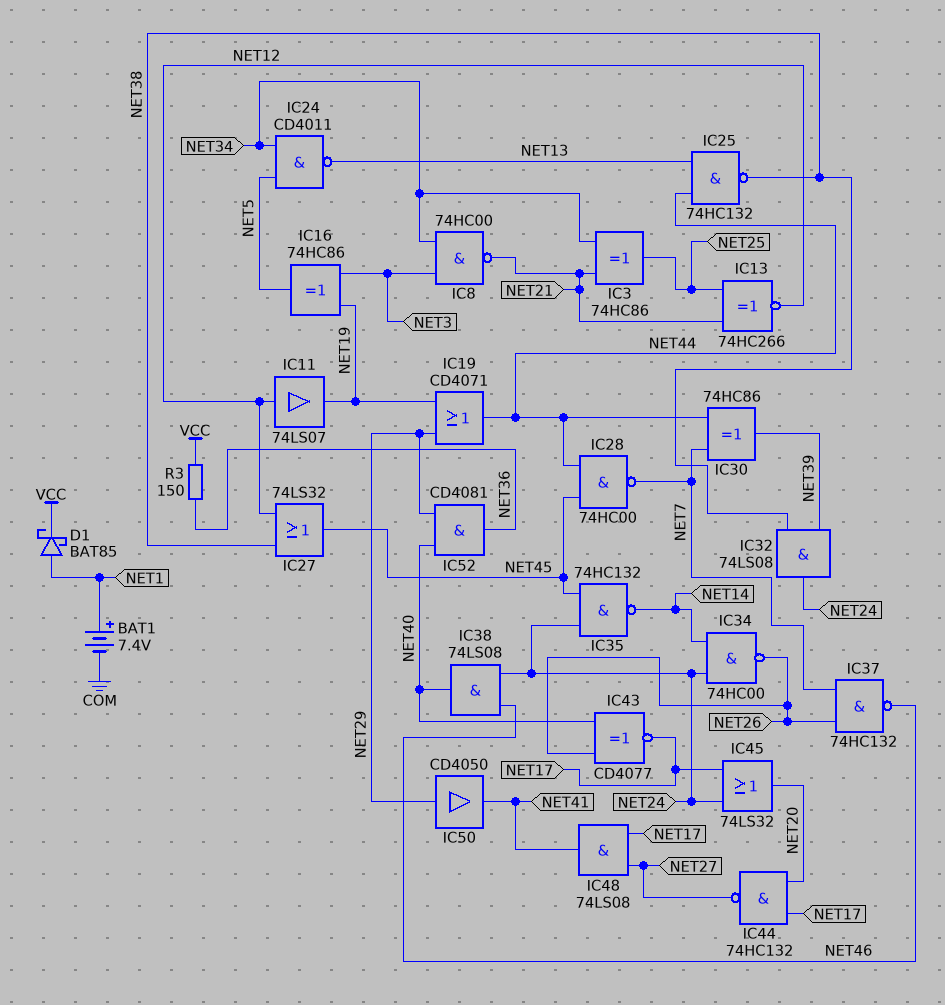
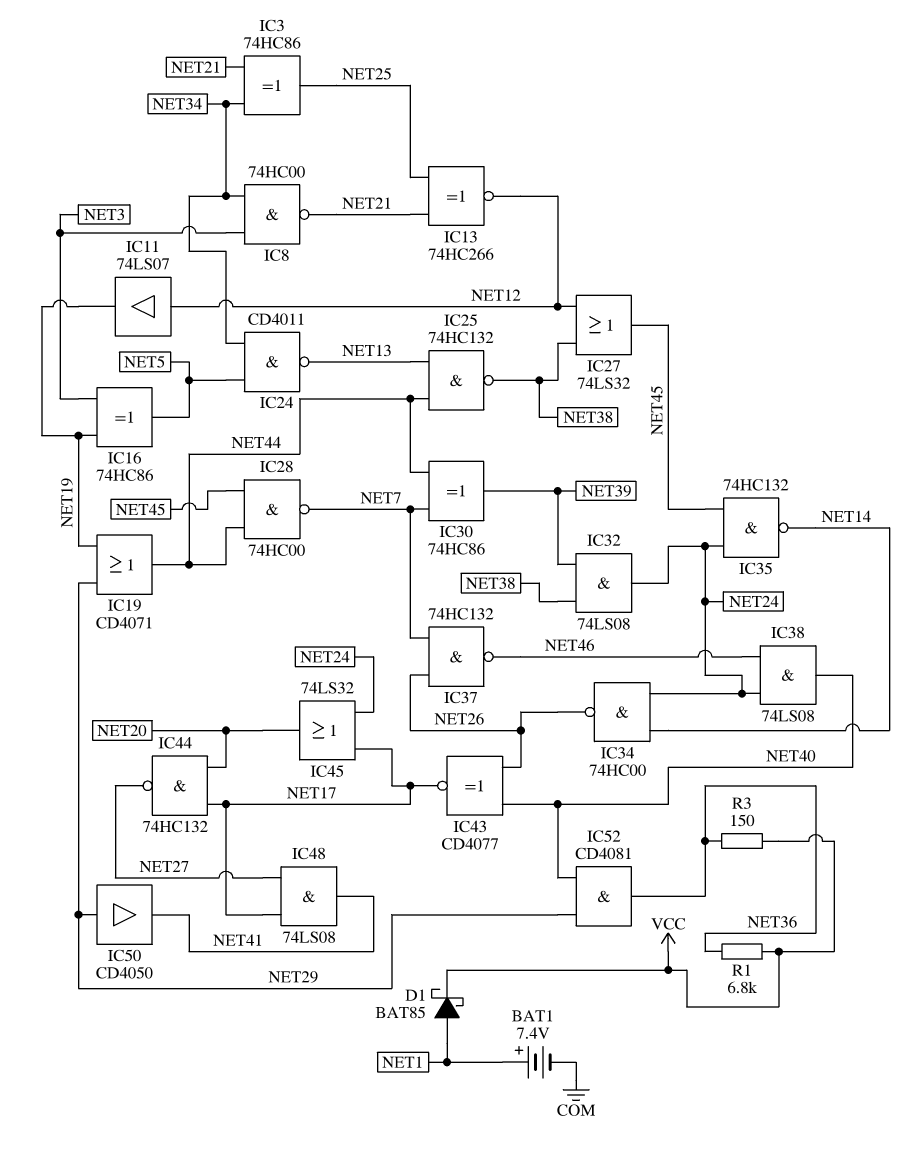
R1: none -> 6.8k (NET36, VCC)

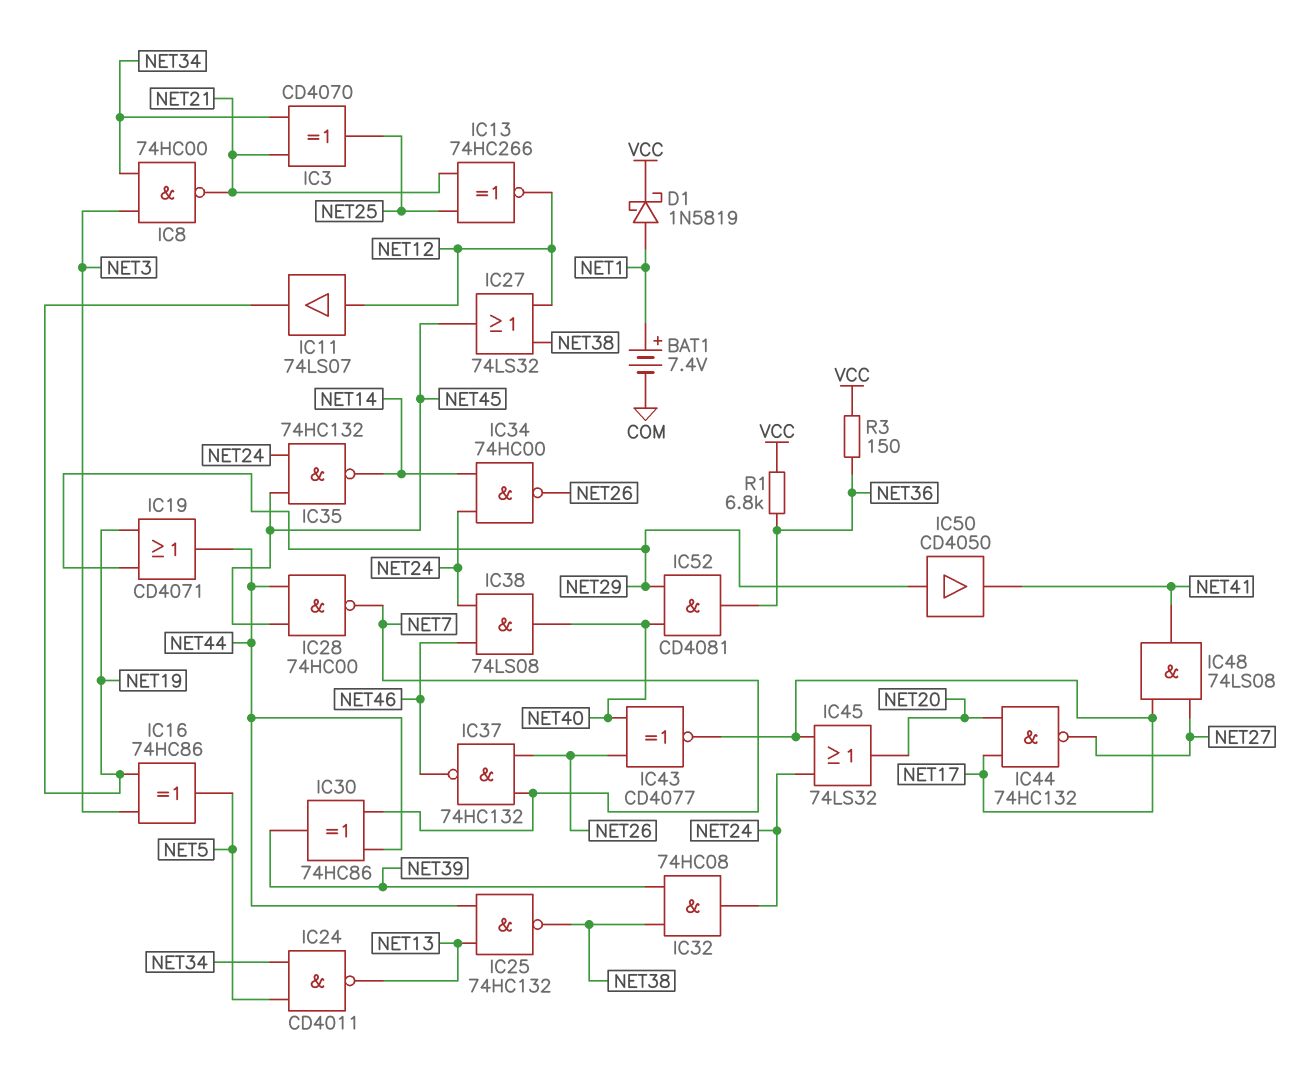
D1: schottky BAT85 (A NET1, K VCC) -> schottky 1N5819 (A NET1, K VCC)
IC3: XOR 74HC86 (in NET21, in NET34, out NET25) -> XOR CD4070 (in NET21, in NET34, out NET25)
IC32: AND 74LS08 (in NET38, in NET39, out NET24) -> AND 74HC08 (in NET38, in NET39, out NET24)

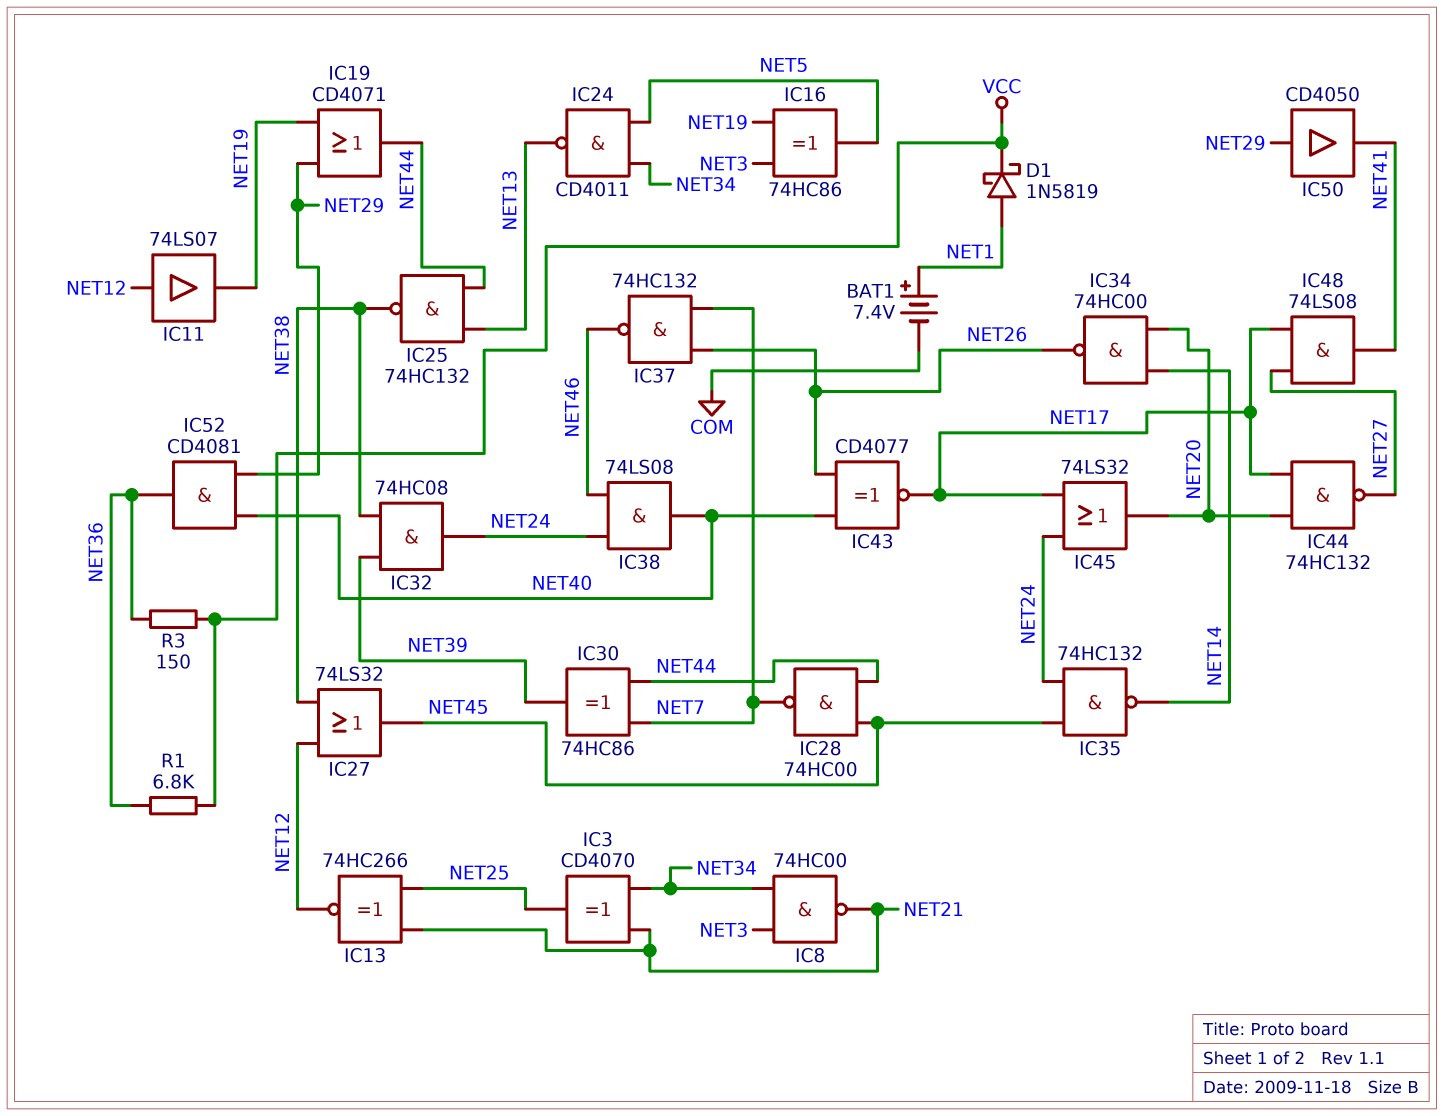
IC34: NAND 74HC00 (in NET14, in NET24, out NET26) -> NAND 74HC00 (in NET14, in NET20, out NET26)

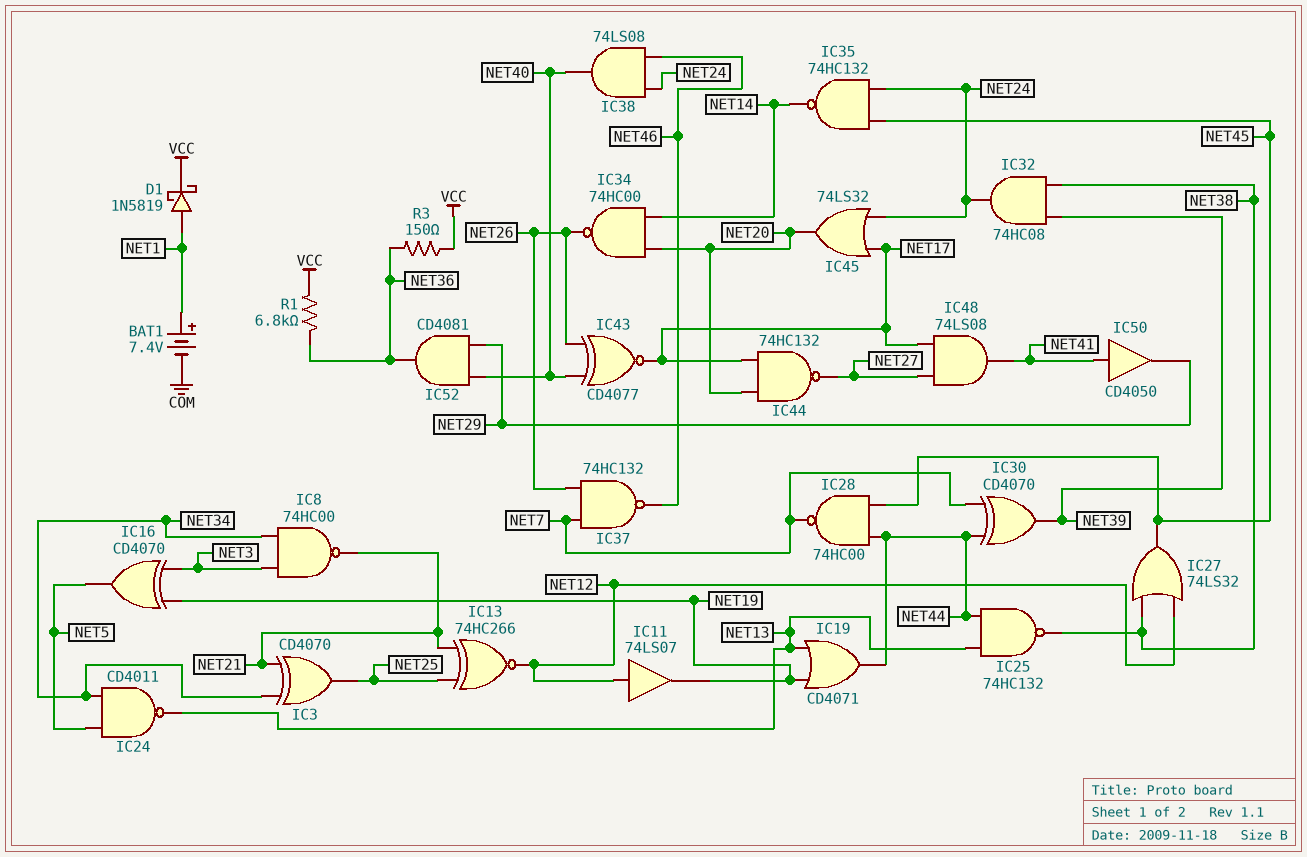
IC16: XOR 74HC86 (in NET3, in NET19, out NET5) -> XOR CD4070 (in NET3, in NET19, out NET5)
IC19: OR CD4071 (in NET19, in NET29, out NET44) -> OR CD4071 (in NET13, in NET19, out NET44)
IC30: XOR 74HC86 (in NET7, in NET44, out NET39) -> XOR CD4070 (in NET7, in NET44, out NET39)
IC50: buffer CD4050 (in NET29, out NET41) -> buffer CD4050 (in NET41, out NET29)

